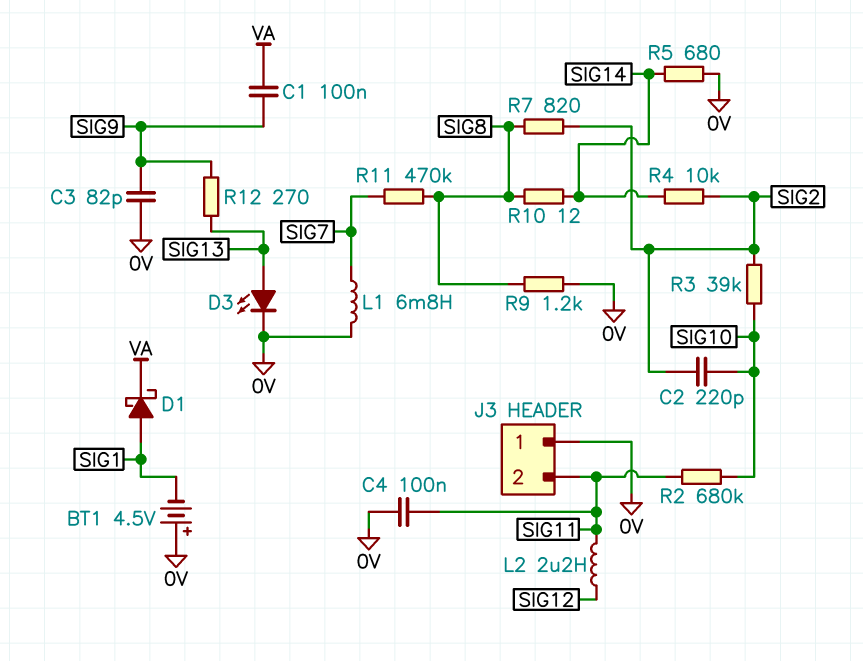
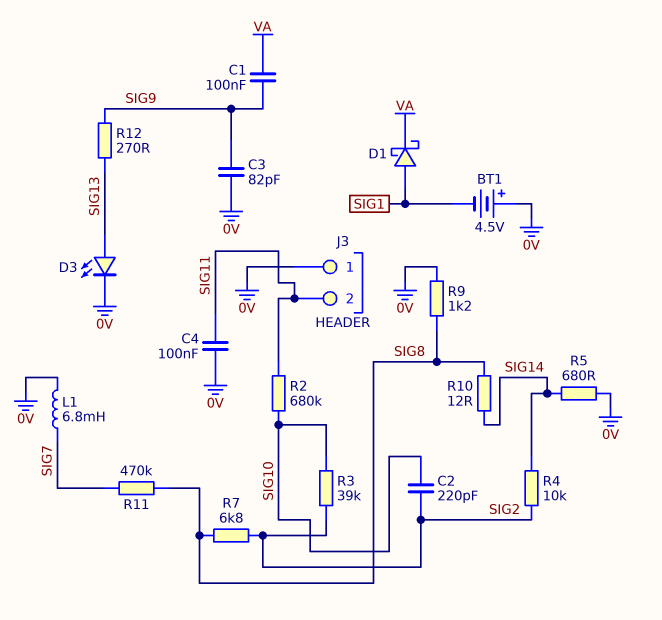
L2: 2.2uH (SIG11, SIG12) -> none
R7: 820 (SIG2, SIG8) -> 6.8k (SIG2, SIG8)

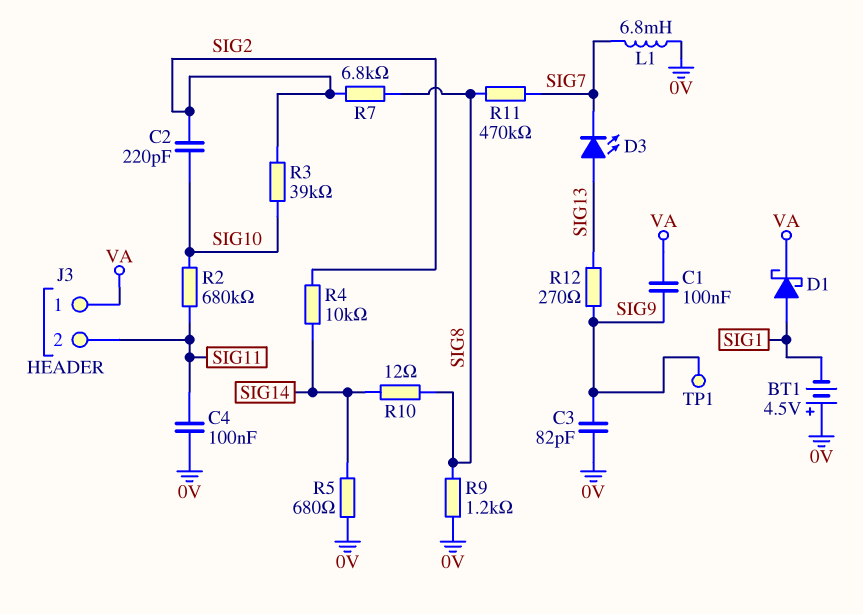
D3: LED (A SIG13, K 0V) -> LED (A SIG13, K SIG7)
J3 pin 1: 0V -> VA
TP1: none -> test point (SIG9)

